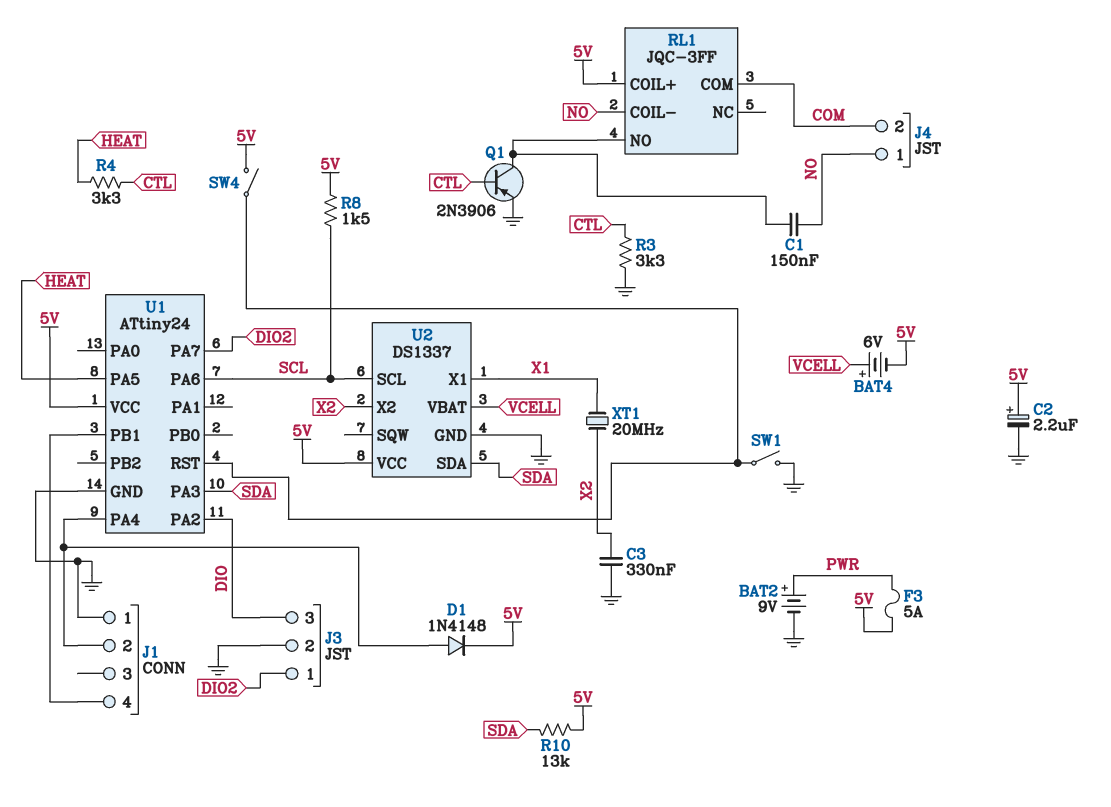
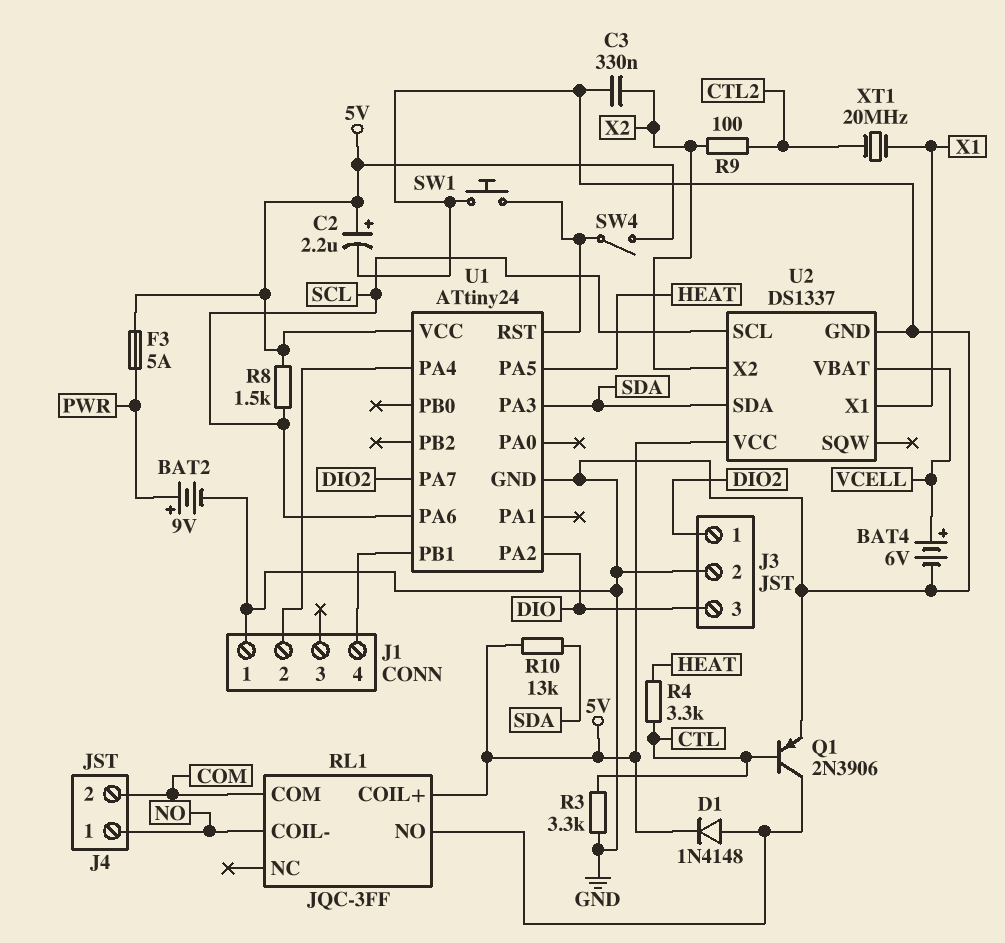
BAT4: 6V (plus VCELL, minus 5V) -> 6V (plus VCELL, minus GND)
C1: 150nF (NO, RL1/NO) -> none
D1: diode 1N4148 (A J1/2, K 5V) -> diode 1N4148 (A RL1/NO, K 5V)
R9: none -> 100 (CTL2, X2)
SW1: switch (GND, U1/RST) -> button (GND, U1/RST)
XT1: 20MHz (X1, X2) -> 20MHz (CTL2, X1)

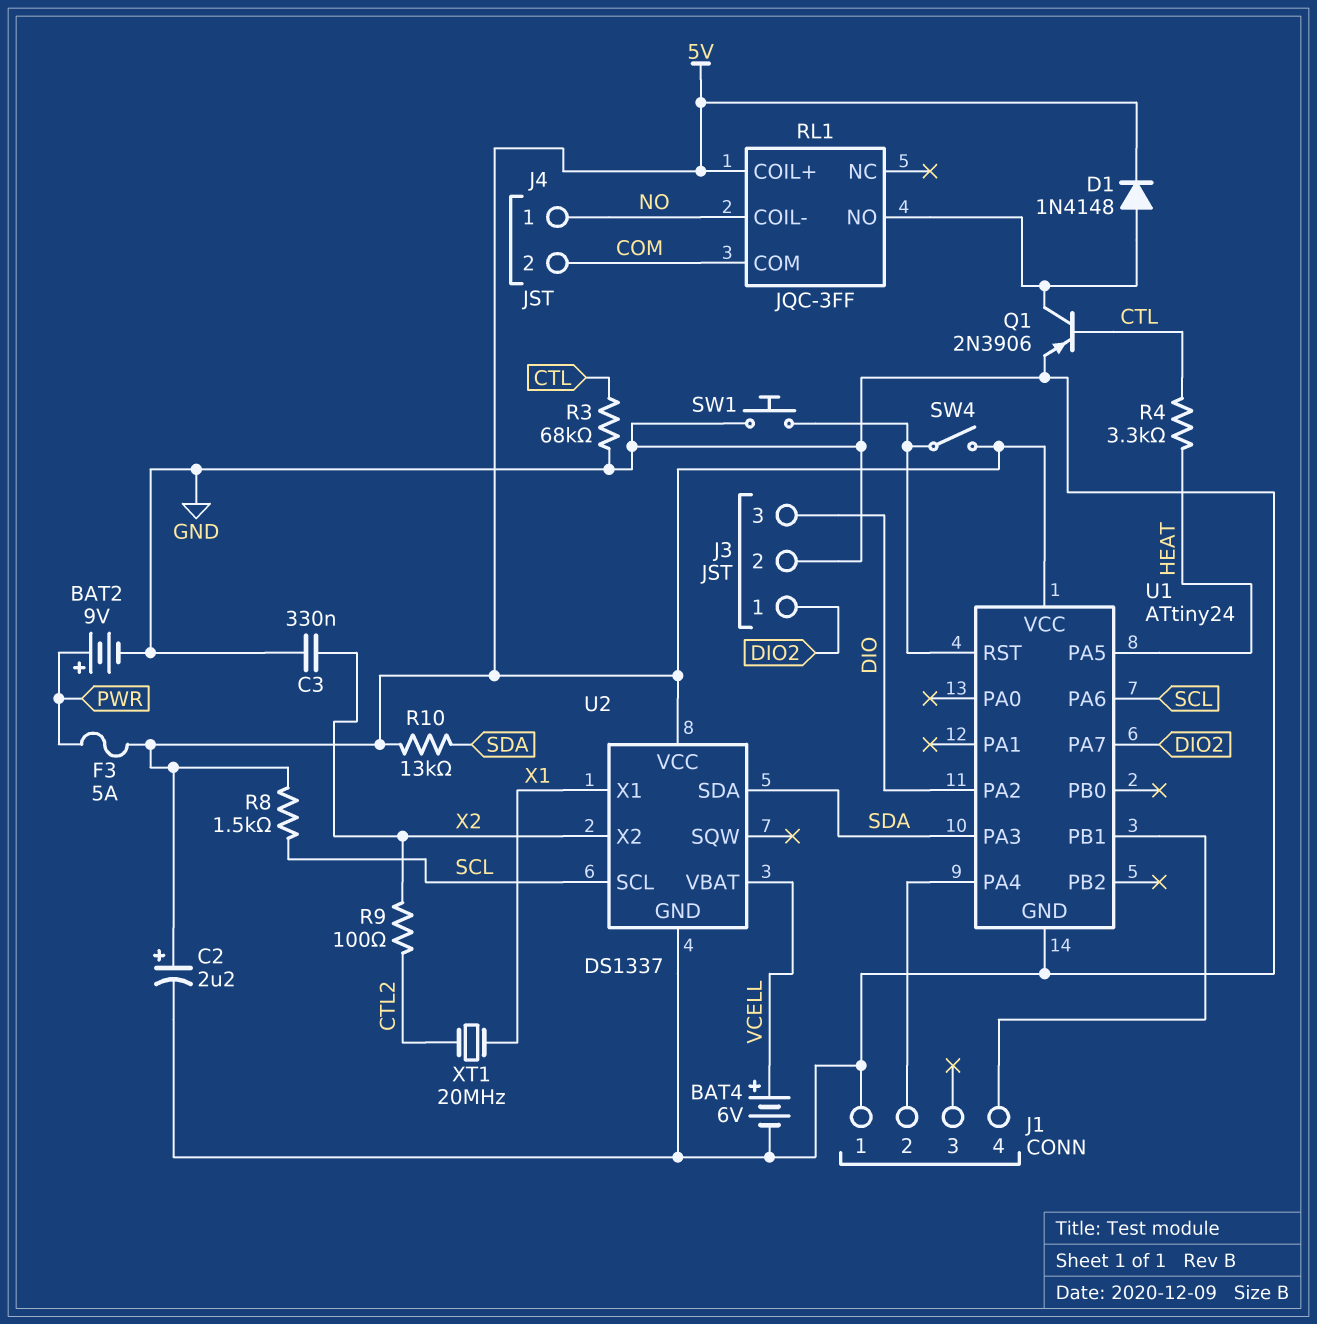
R3: 3.3k (CTL, GND) -> 68k (CTL, GND)

